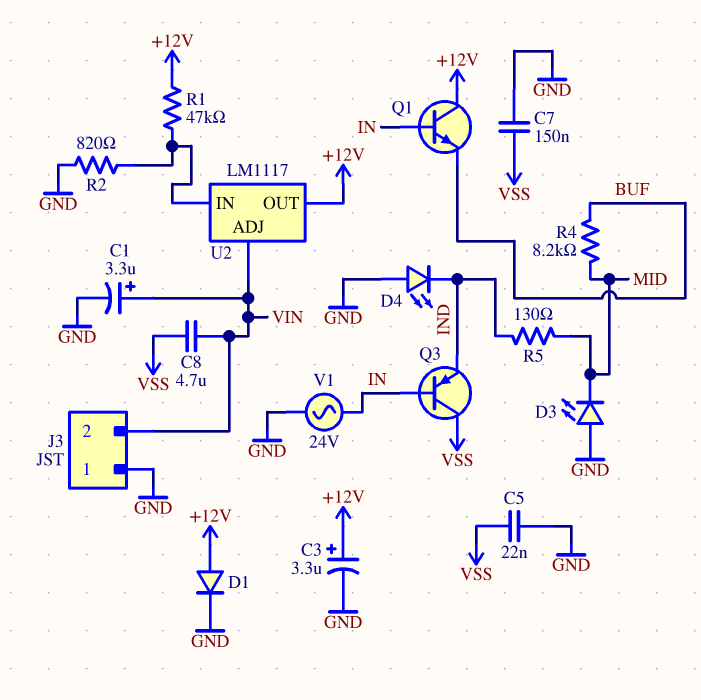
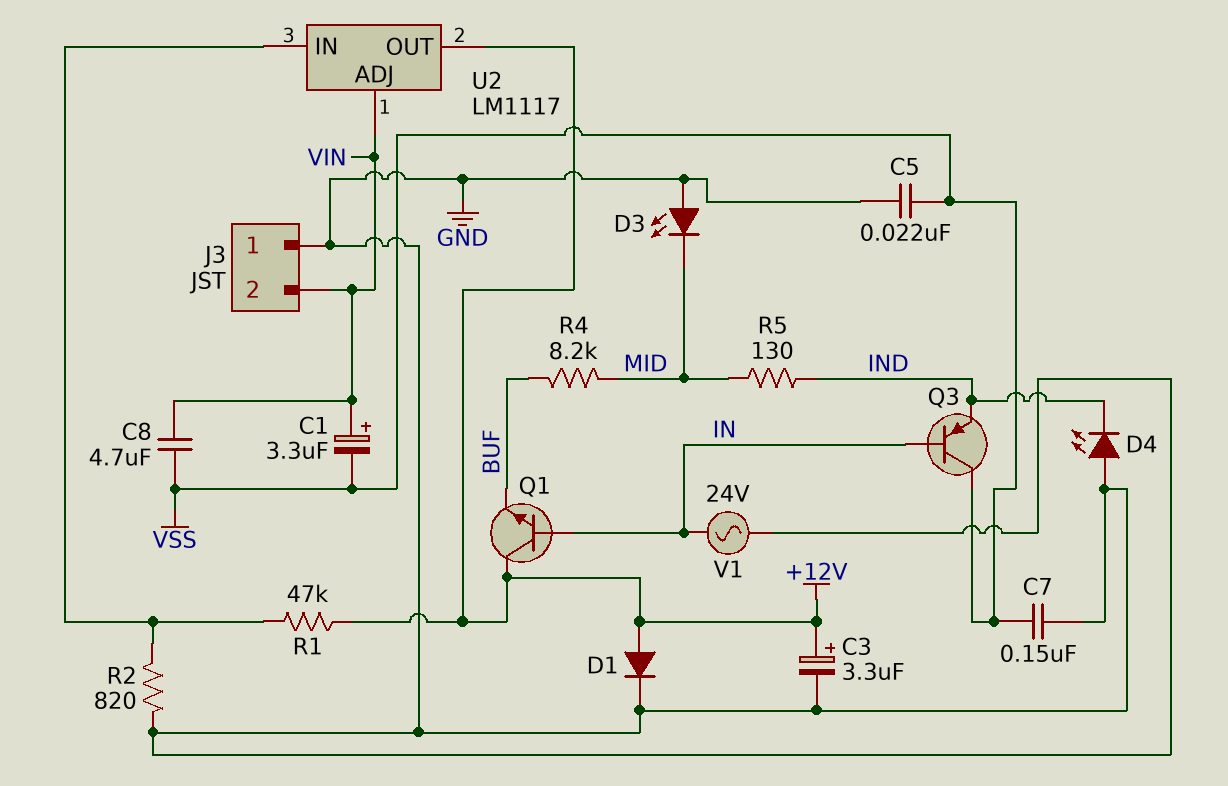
C1: 3.3uF (plus VIN, minus GND) -> 3.3uF (plus VIN, minus VSS)

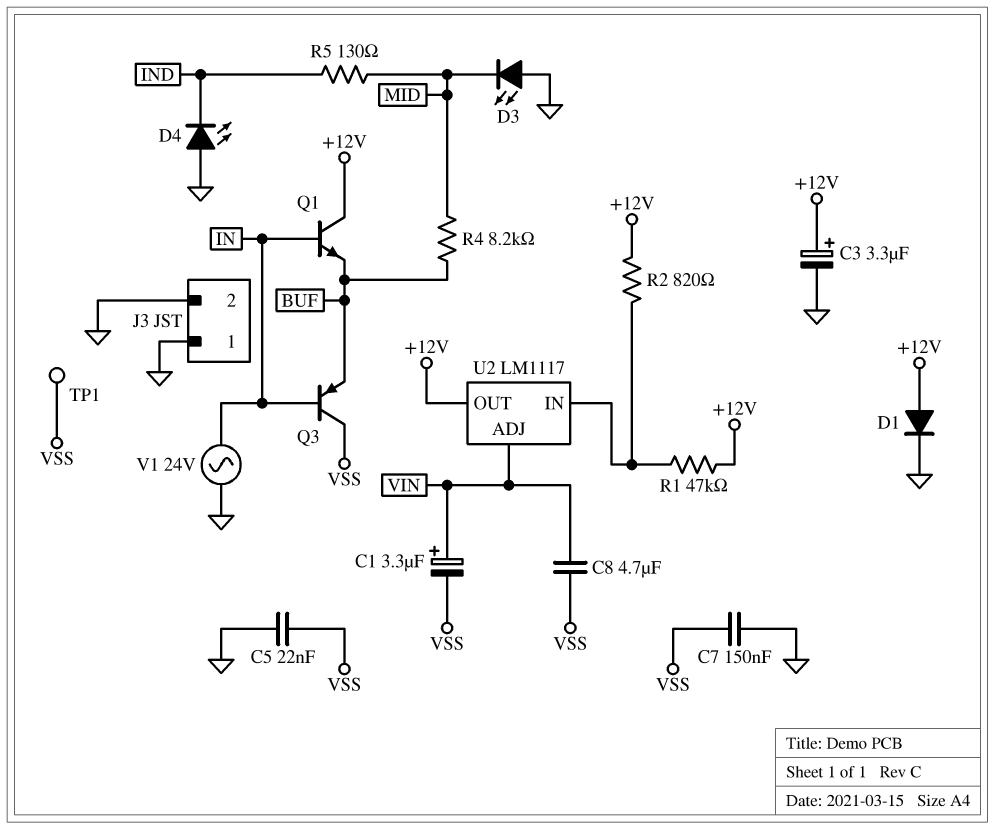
J3 pin 2: VIN -> GND
Q3: PNP (B IN, C VSS, E IND) -> PNP (B IN, C VSS, E BUF)
R2: 820 (GND, U2/IN) -> 820 (+12V, U2/IN)
TP1: none -> test point (VSS)

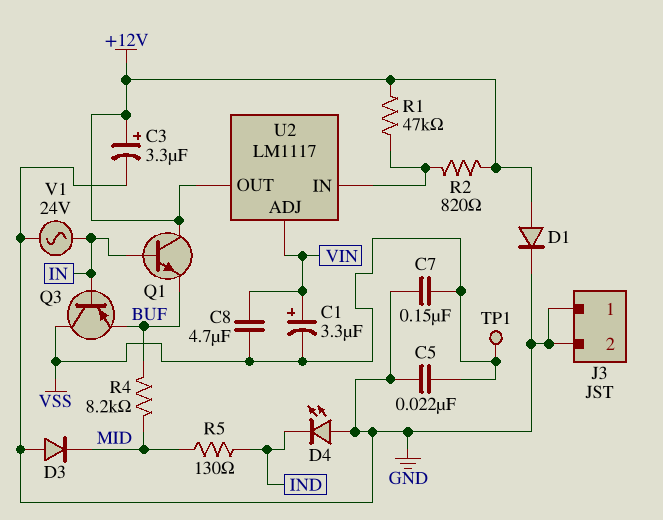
D3: LED (A GND, K MID) -> diode (A GND, K MID)

